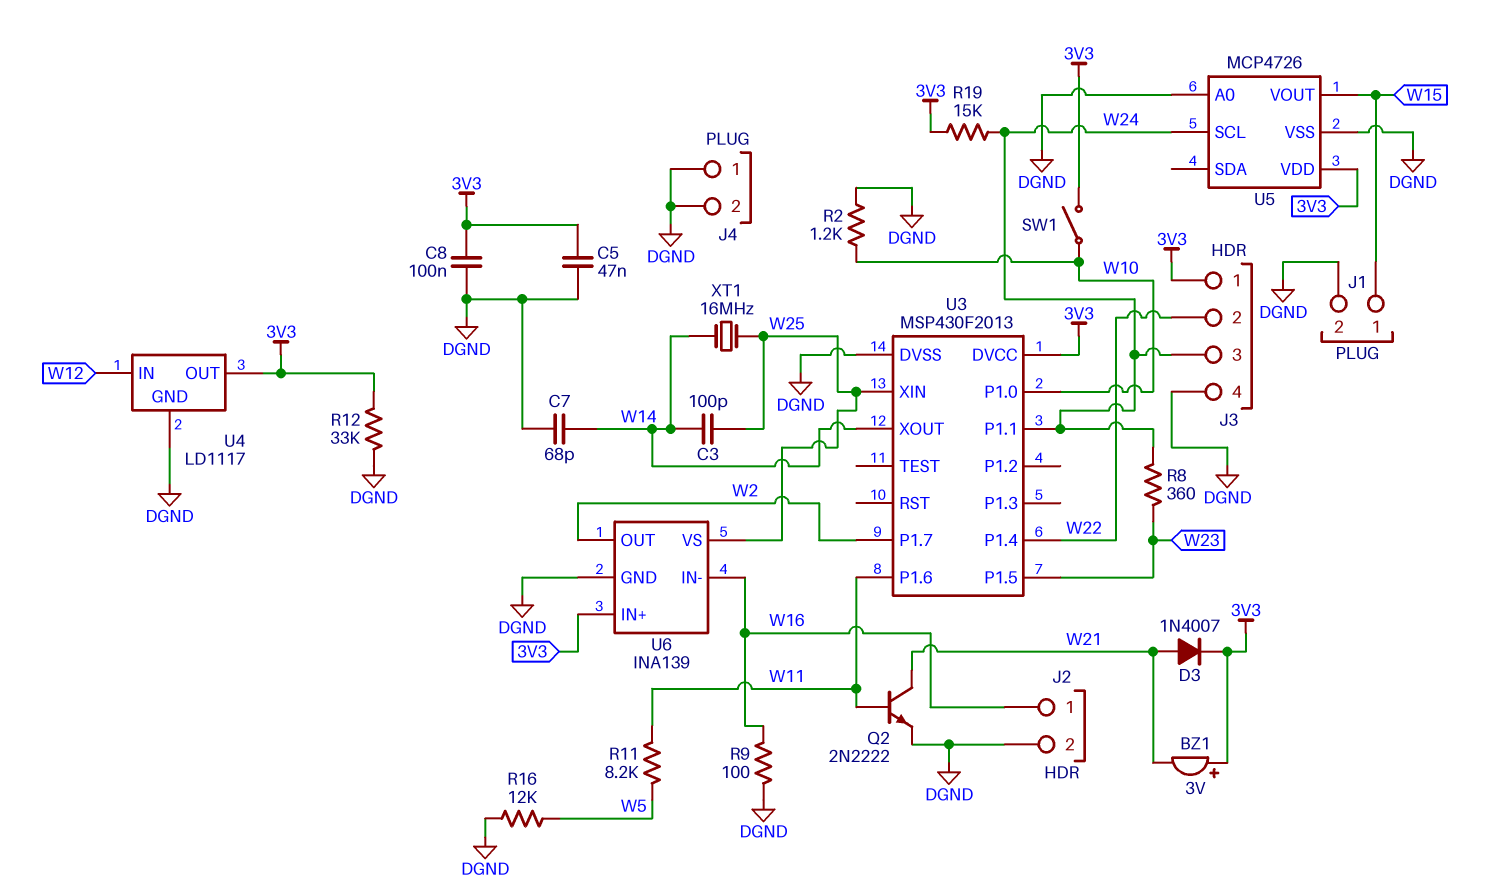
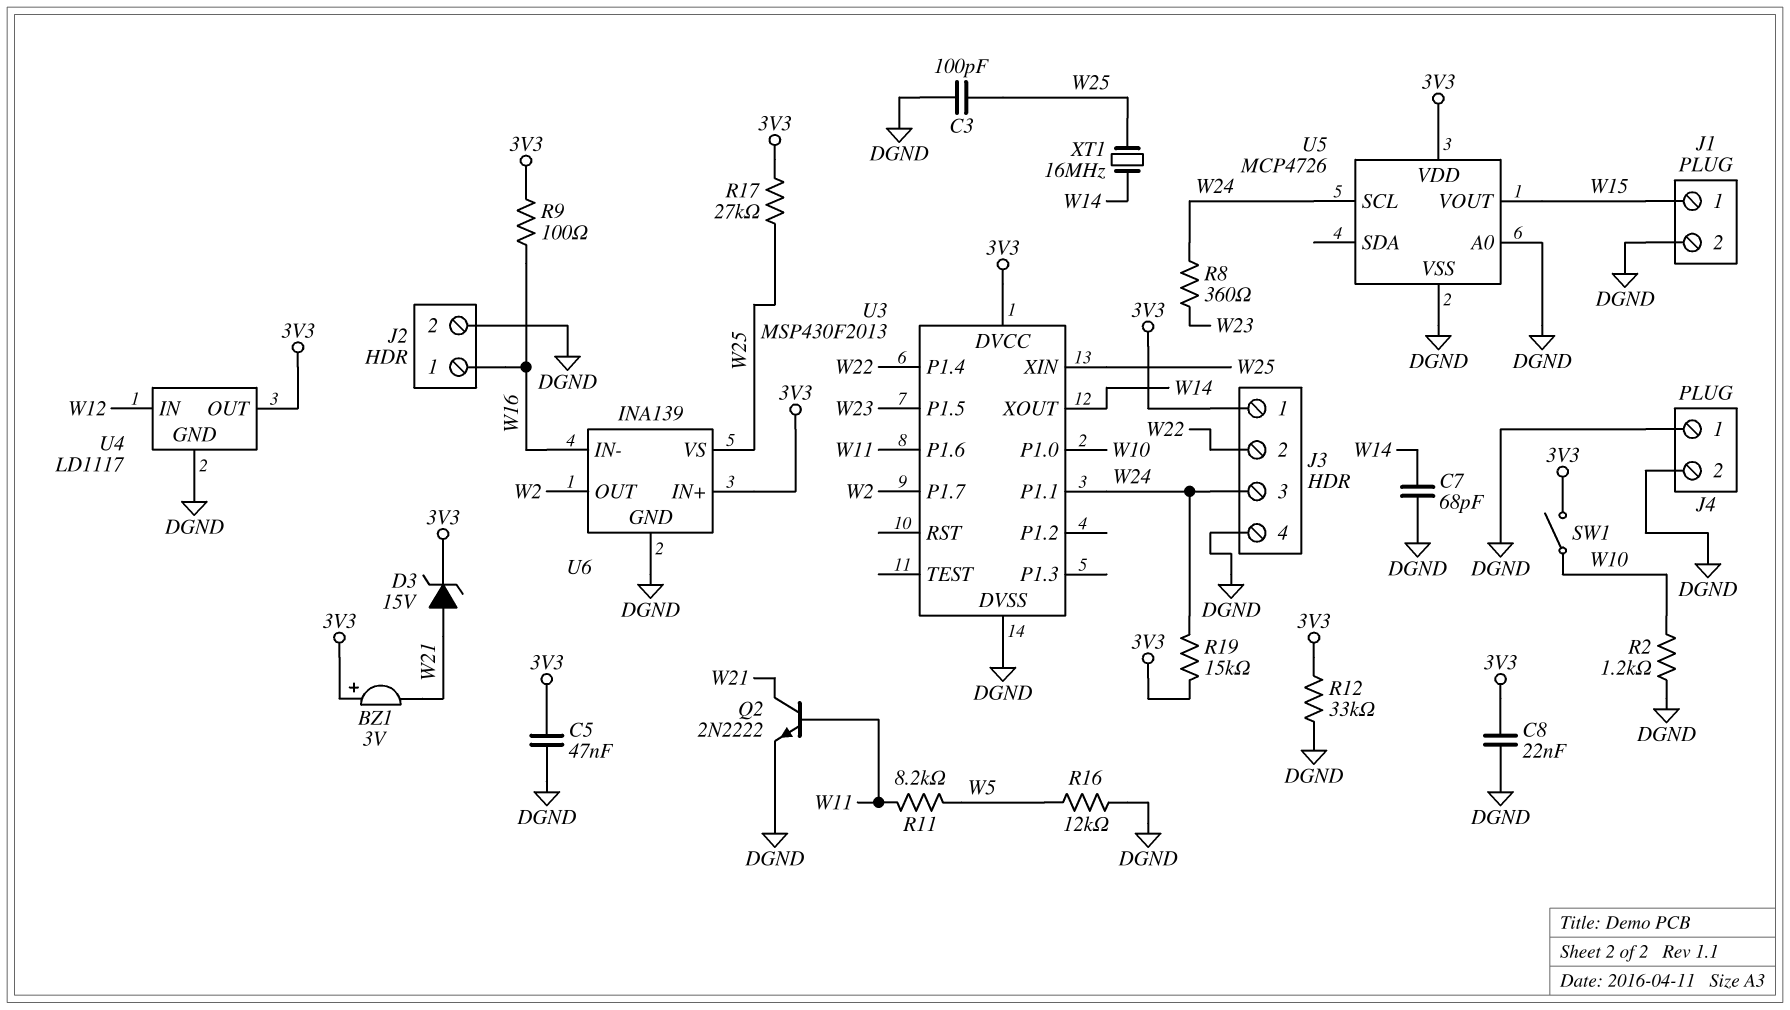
C3: 100pF (W14, W25) -> 100pF (DGND, W25)
C8: 100nF (3V3, DGND) -> 22nF (3V3, DGND)
D3: diode 1N4007 (A W21, K 3V3) -> zener 15V (A W21, K 3V3)
R9: 100 (DGND, W16) -> 100 (3V3, W16)
R17: none -> 27k (3V3, W25)

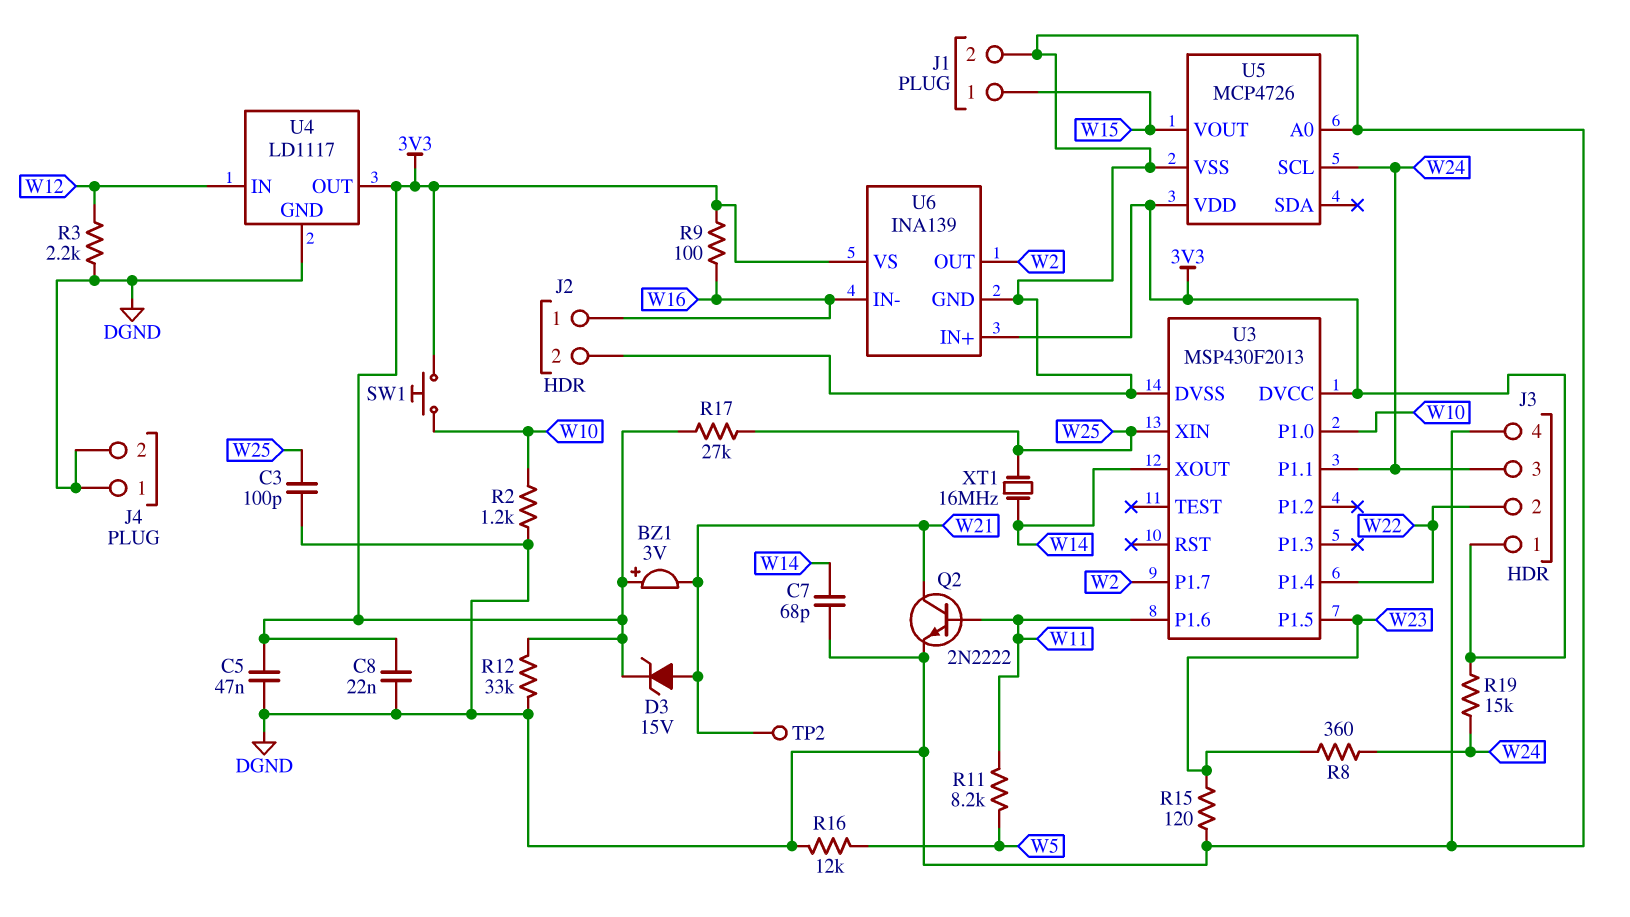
R3: none -> 2.2k (DGND, W12)
R15: none -> 120 (DGND, W23)
SW1: switch (3V3, W10) -> button (3V3, W10)
TP2: none -> test point (W21)
U6 pin VS: W25 -> 3V3

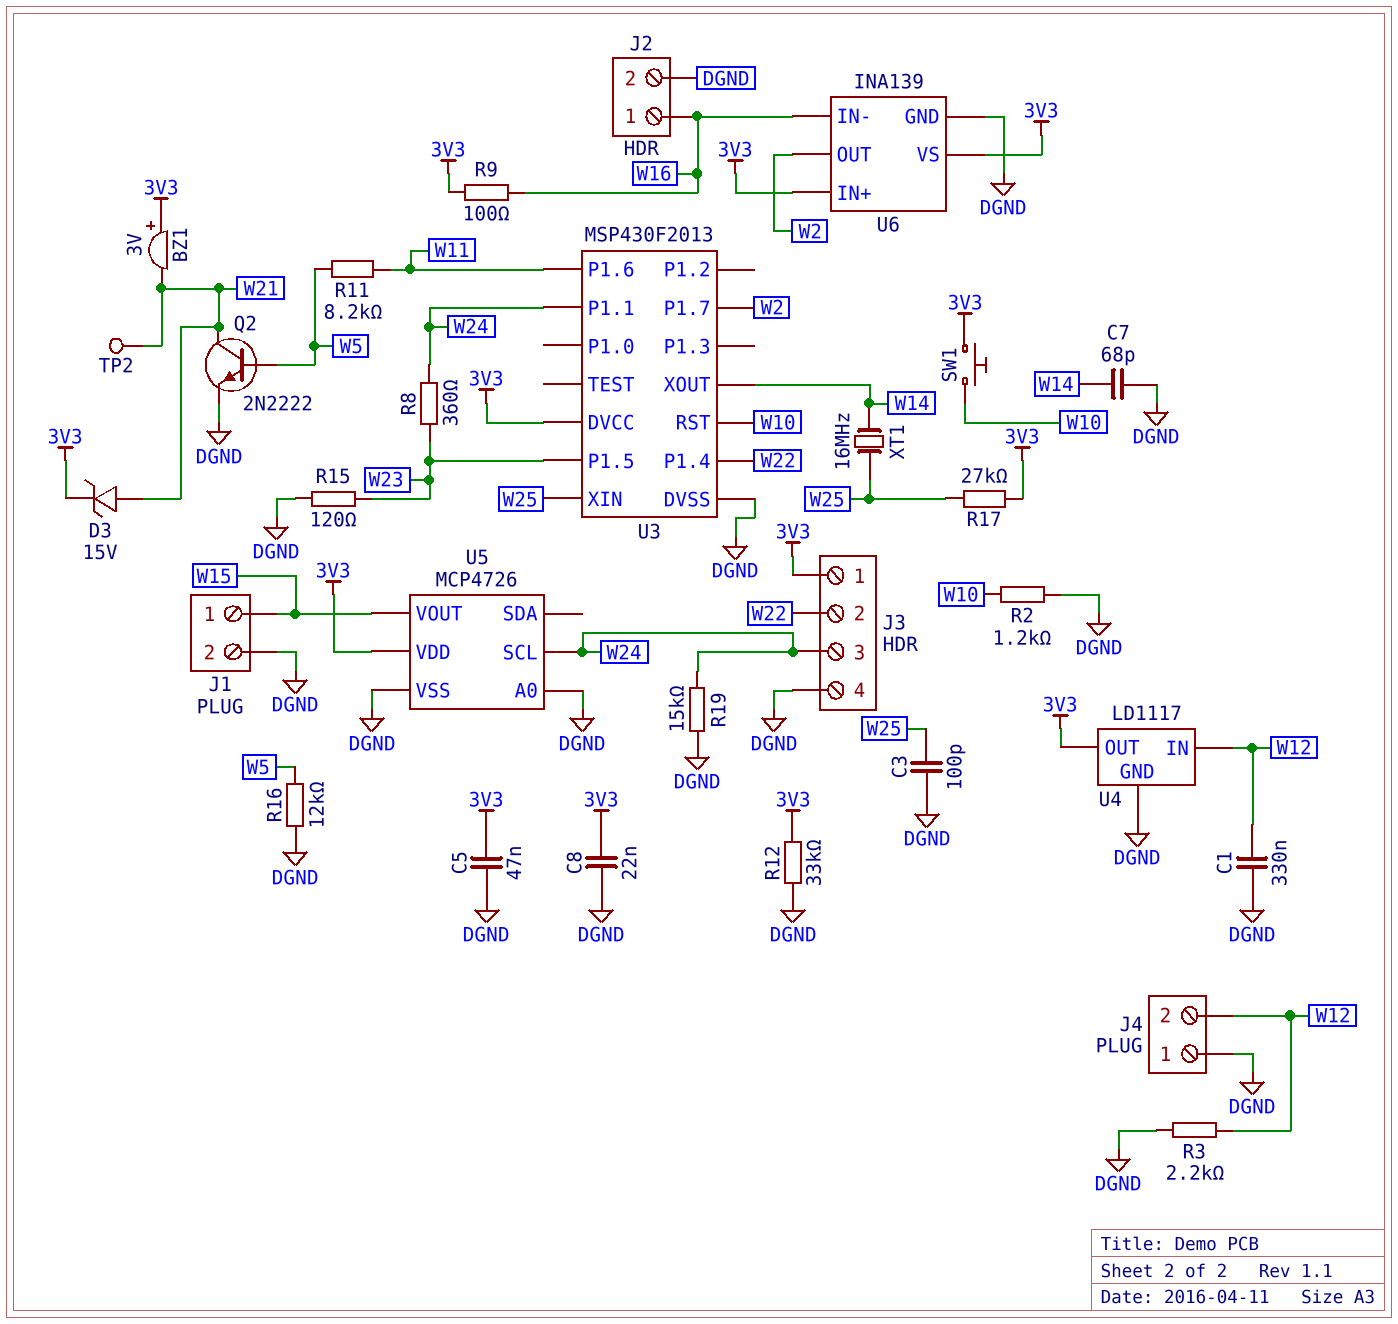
C1: none -> 330nF (DGND, W12)
J4 pin 2: DGND -> W12
Q2: NPN 2N2222 (B W11, C W21, E DGND) -> NPN 2N2222 (B W5, C W21, E DGND)
R19: 15k (3V3, W24) -> 15k (DGND, W24)
U3 pin P1.0: W10 -> none
U3 pin RST: none -> W10

